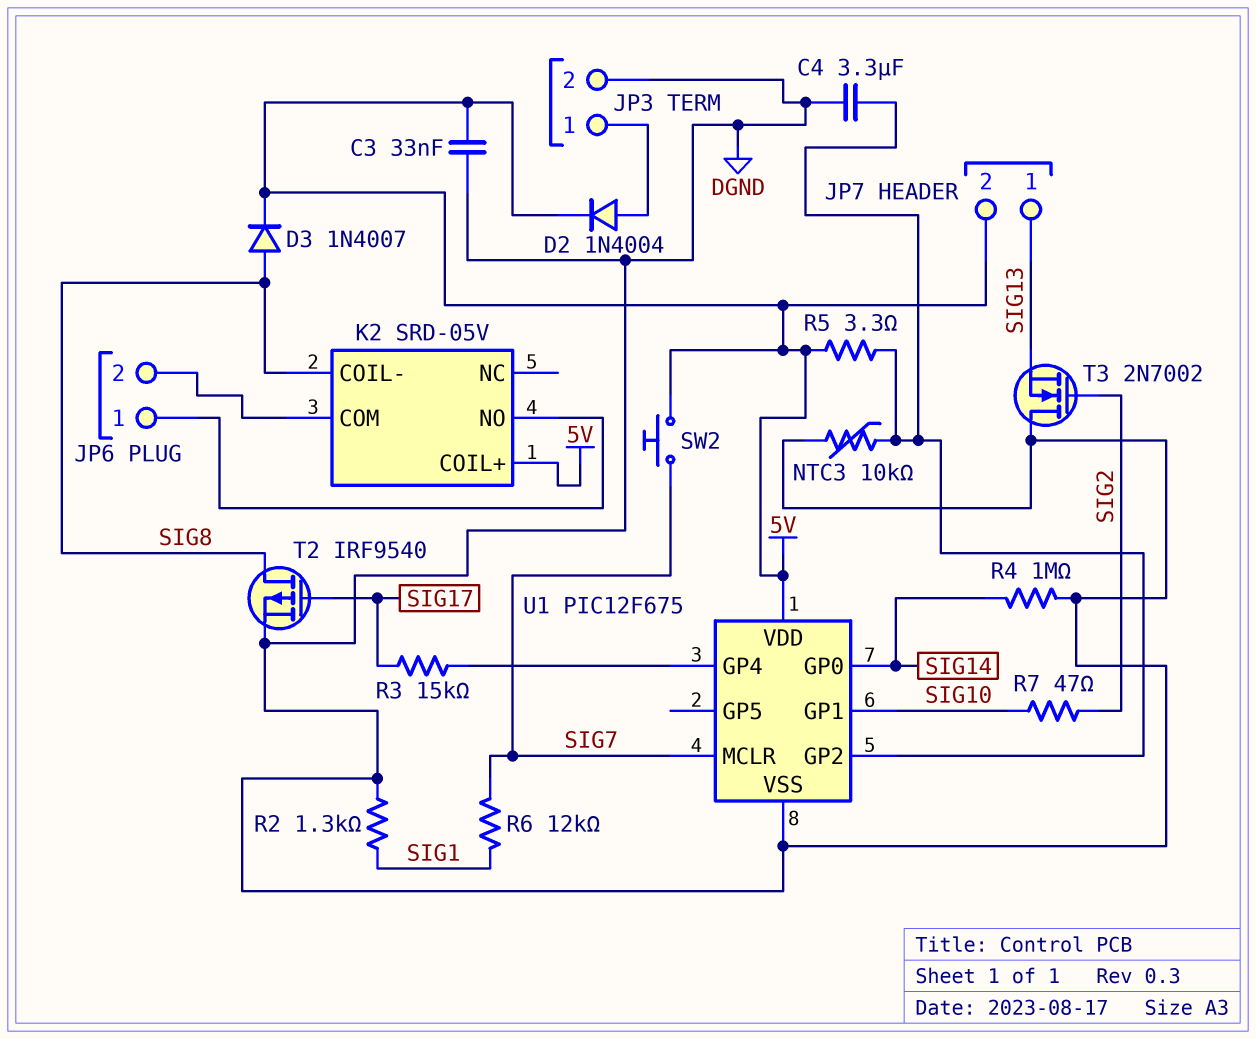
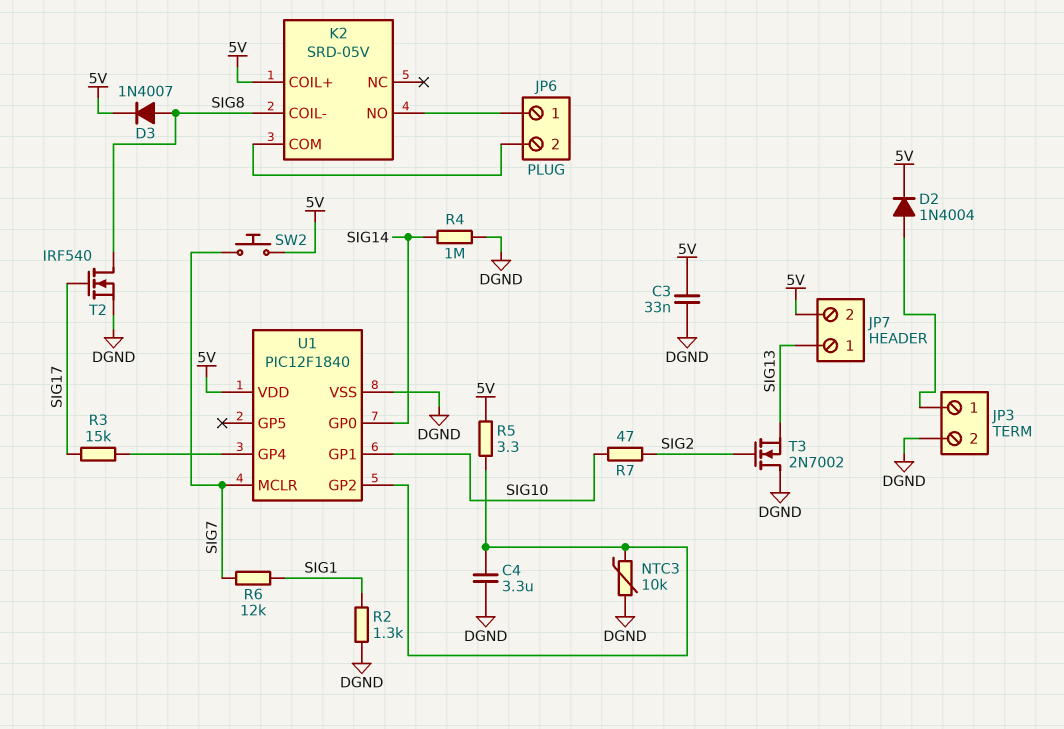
T2: PMOS IRF9540 (G SIG17, D SIG8, S DGND) -> NMOS IRF540 (G SIG17, D SIG8, S DGND)
U1: PIC12F675 -> PIC12F1840

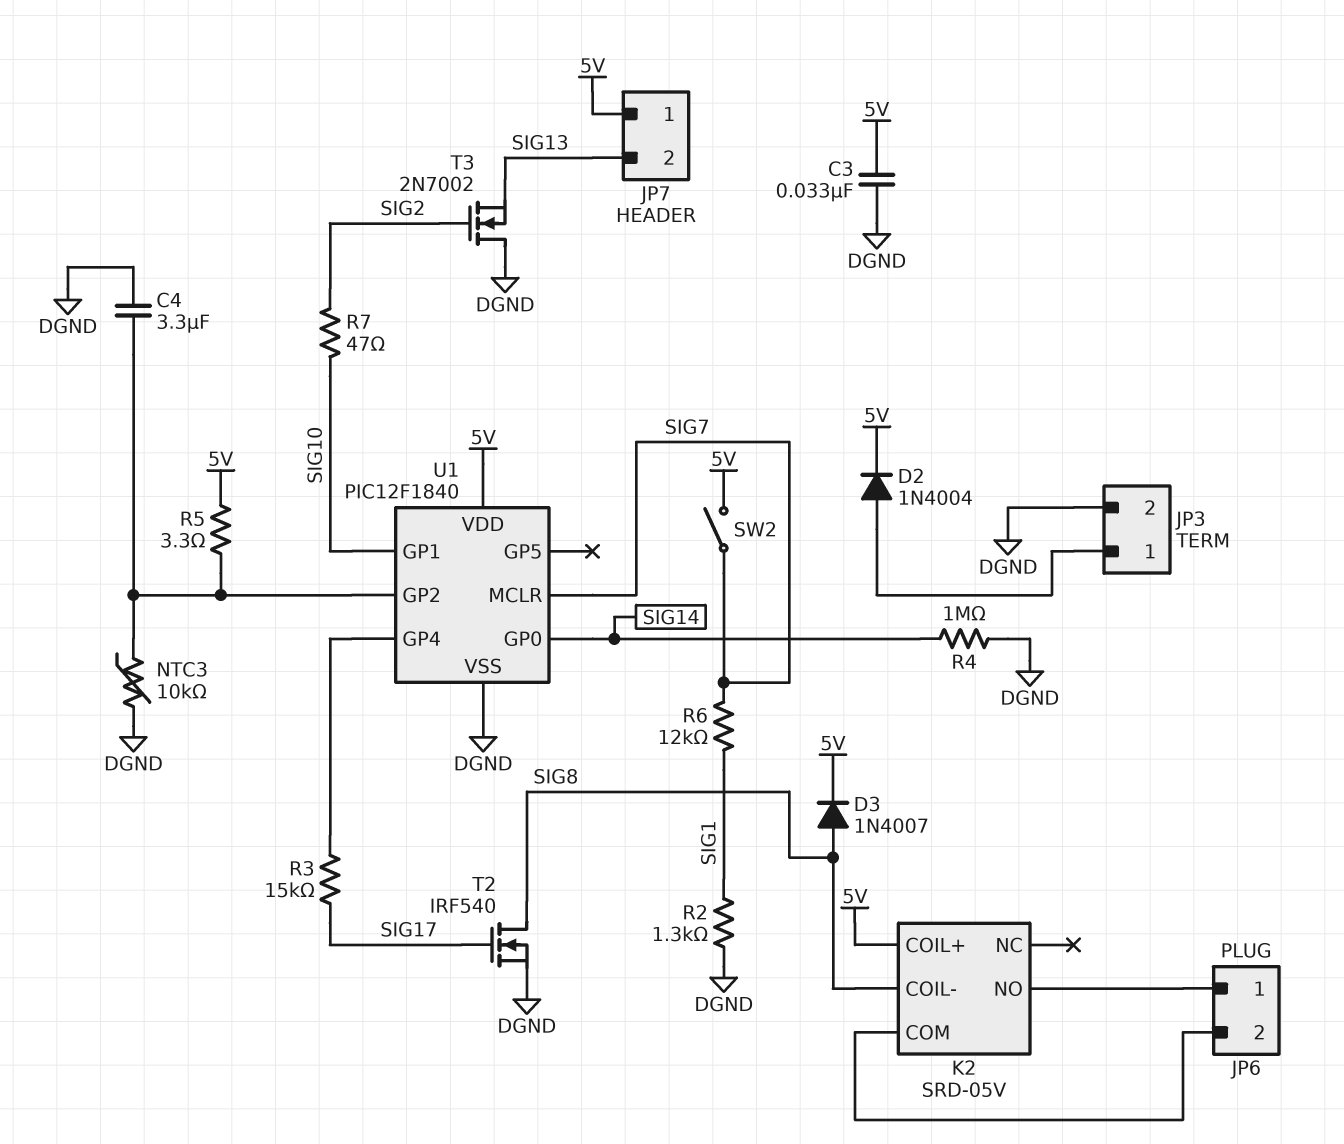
JP7 pin 1: SIG13 -> 5V
JP7 pin 2: 5V -> SIG13
SW2: button (5V, SIG7) -> switch (5V, SIG7)

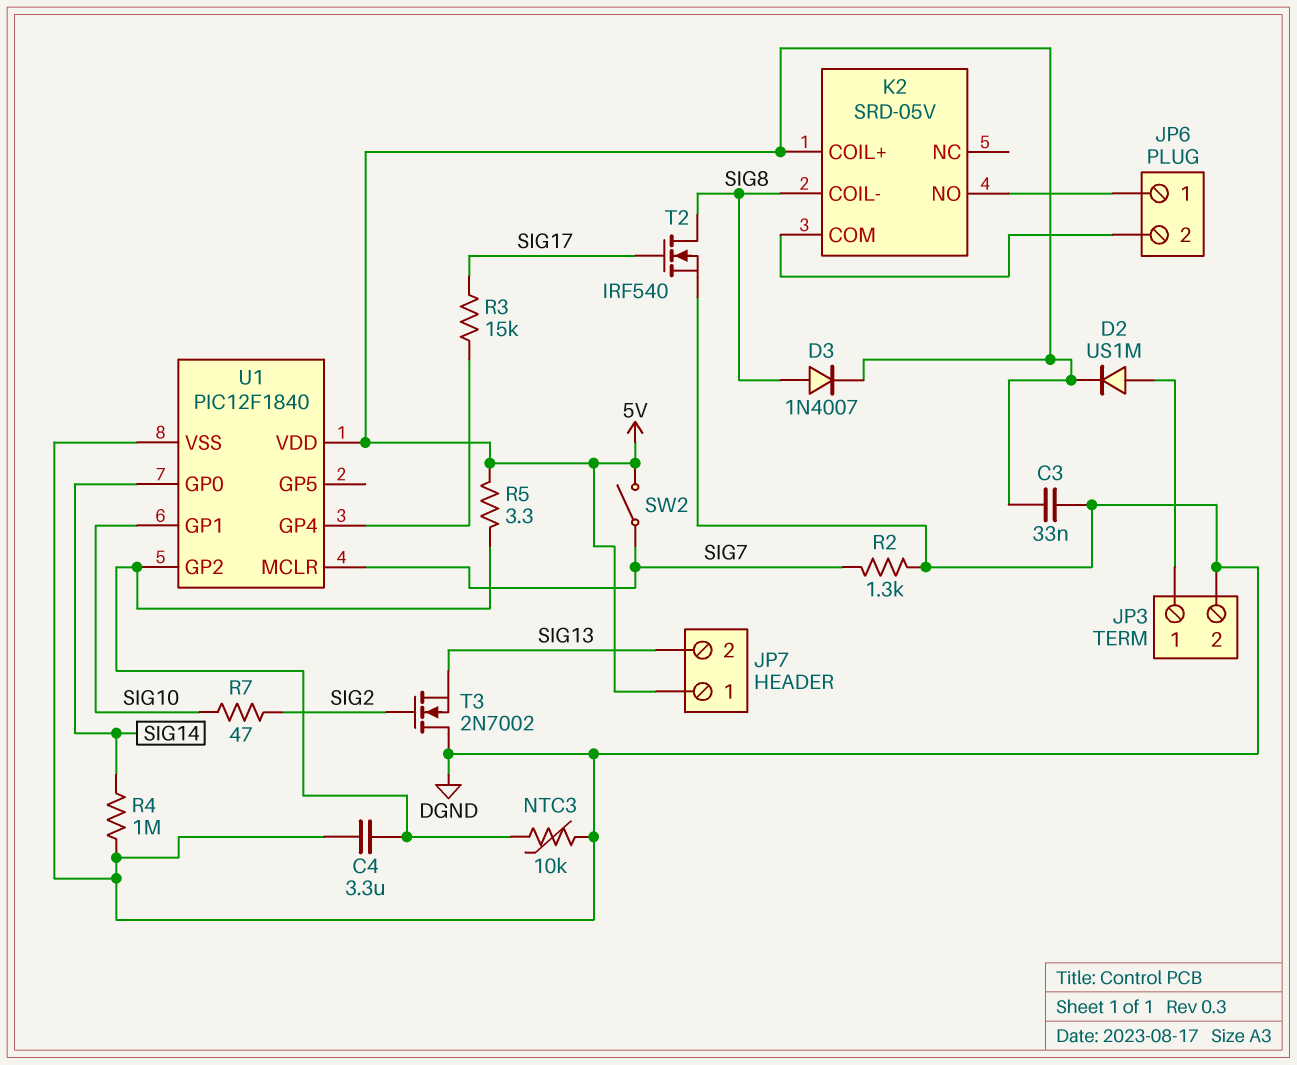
D2: diode 1N4004 (A JP3/1, K 5V) -> diode US1M (A JP3/1, K 5V)
R2: 1.3k (DGND, SIG1) -> 1.3k (DGND, SIG7)
R6: 12k (SIG1, SIG7) -> none

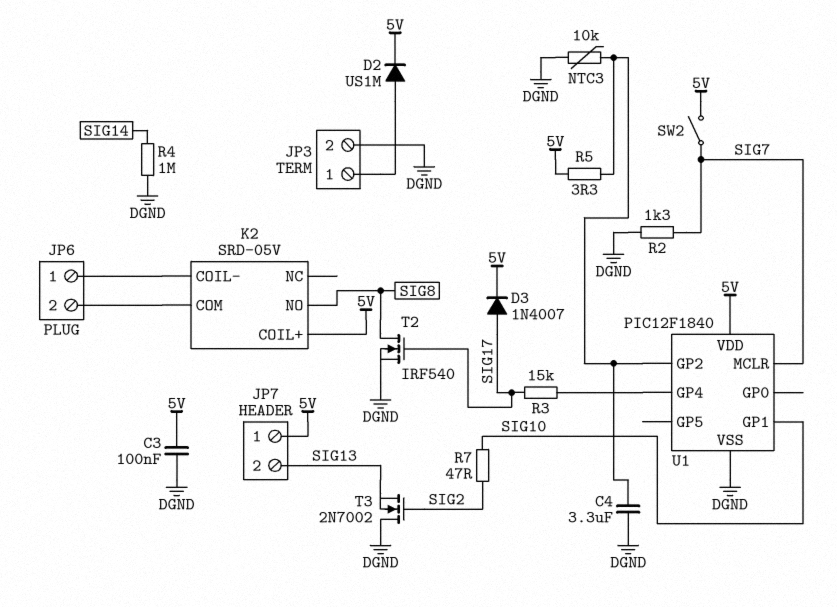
C3: 33nF (5V, DGND) -> 100nF (5V, DGND)
D3: diode 1N4007 (A SIG8, K 5V) -> diode 1N4007 (A SIG17, K 5V)
K2 pin COIL-: SIG8 -> JP6/1
K2 pin NO: JP6/1 -> SIG8
U1 pin GP0: SIG14 -> none

